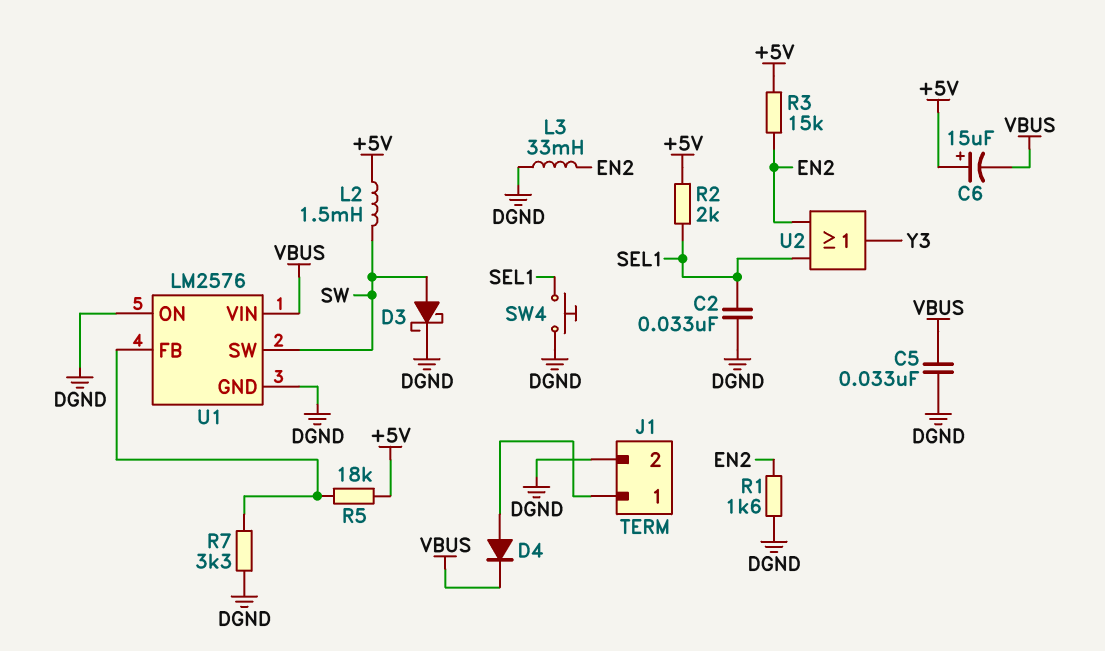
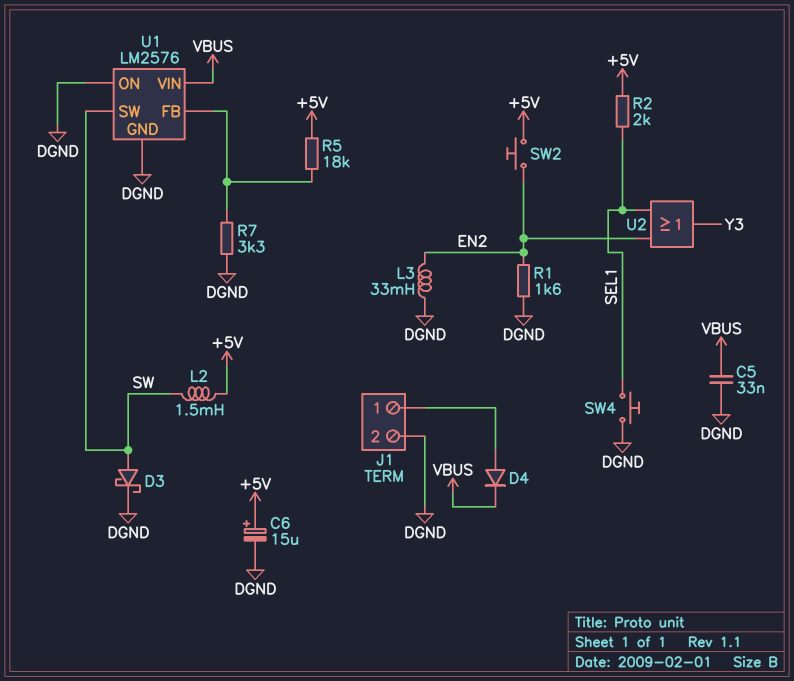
C2: 33nF (DGND, SEL1) -> none
C6: 15uF (plus +5V, minus VBUS) -> 15uF (plus +5V, minus DGND)
R3: 15k (+5V, EN2) -> none
SW2: none -> button (+5V, EN2)

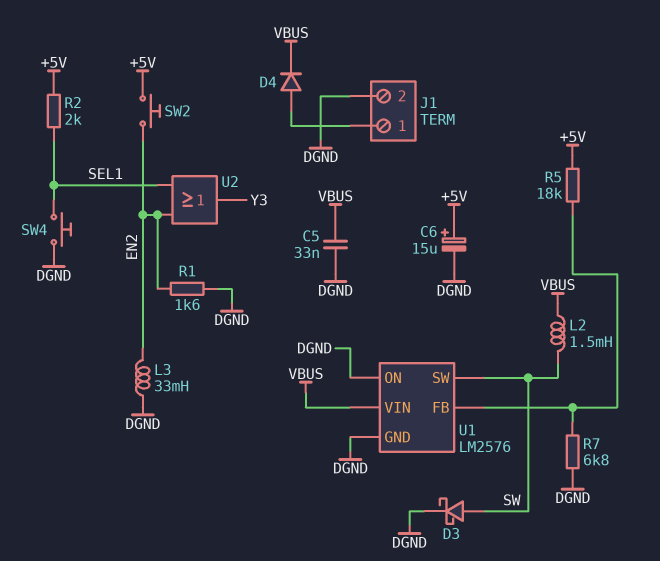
L2: 1.5mH (+5V, SW) -> 1.5mH (SW, VBUS)
R7: 3.3k (DGND, U1/FB) -> 6.8k (DGND, U1/FB)

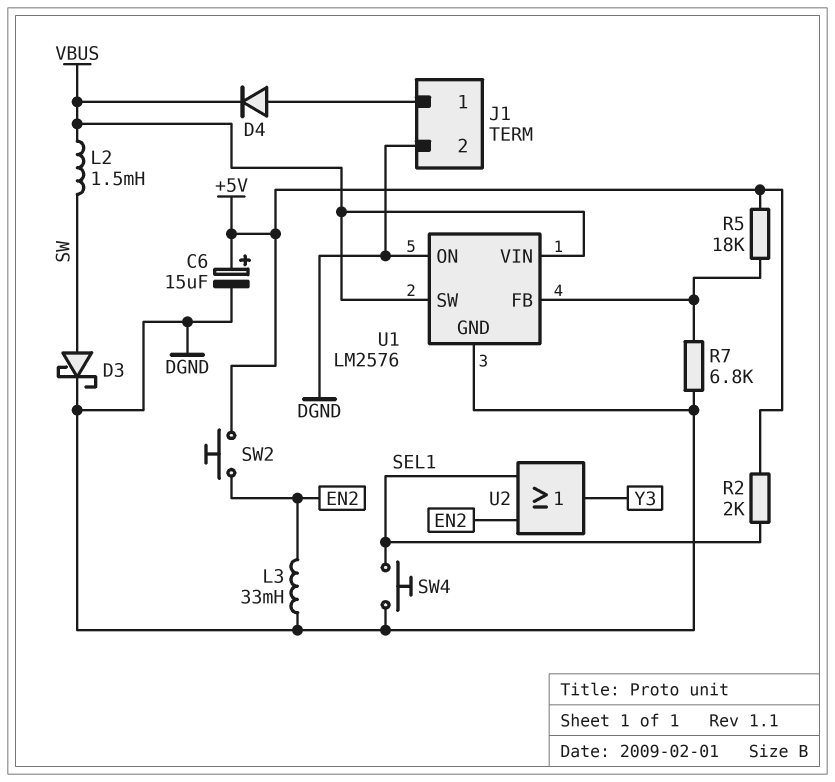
C5: 33nF (DGND, VBUS) -> none
R1: 1.6k (DGND, EN2) -> none
U1 pin SW: SW -> VBUS

